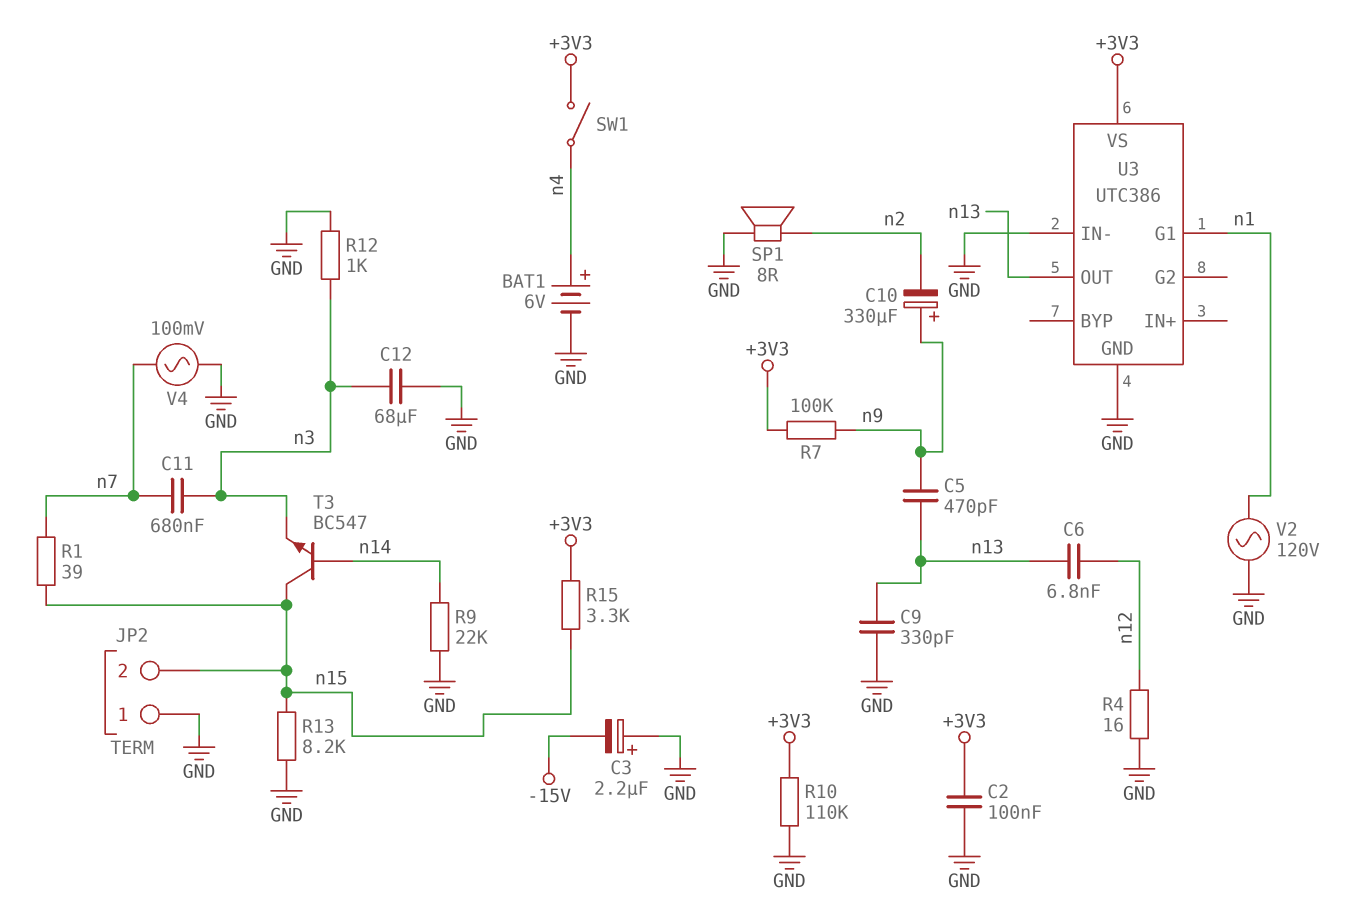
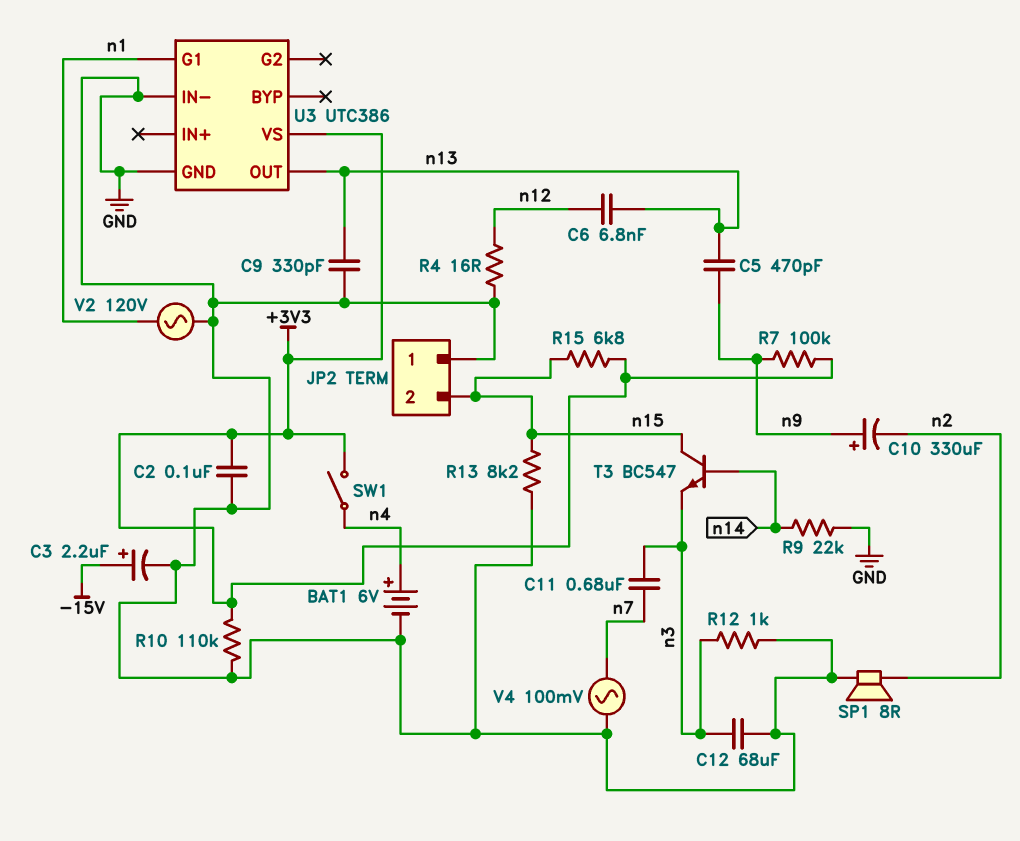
C3: 2.2uF (plus GND, minus -15V) -> 2.2uF (plus -15V, minus GND)
R1: 39 (n7, n15) -> none
R15: 3.3k (+3V3, n15) -> 6.8k (+3V3, n15)

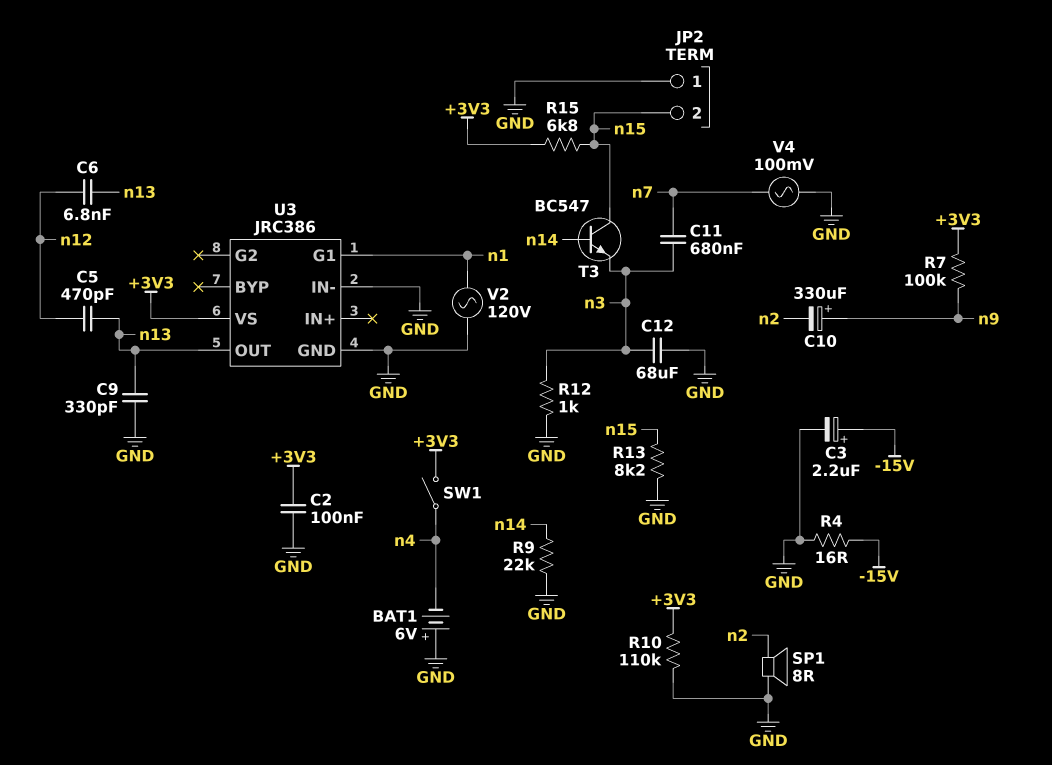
BAT1: 6V (plus n4, minus GND) -> 6V (plus GND, minus n4)
C5: 470pF (n9, n13) -> 470pF (n12, n13)
R4: 16 (GND, n12) -> 16 (-15V, GND)
U3: UTC386 -> JRC386

